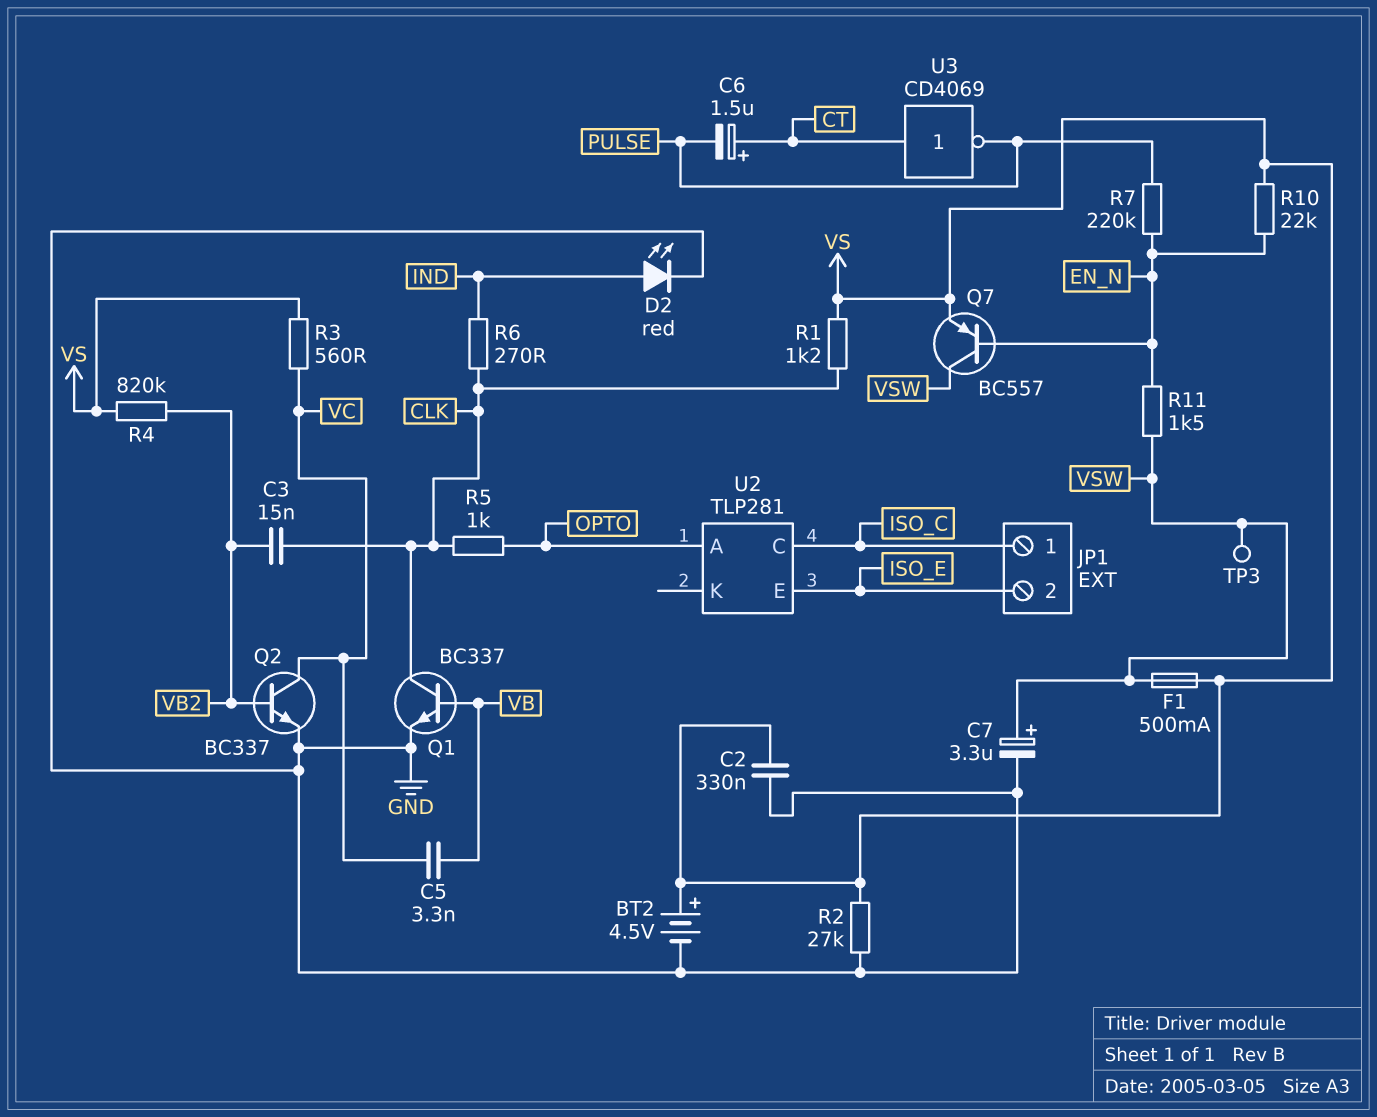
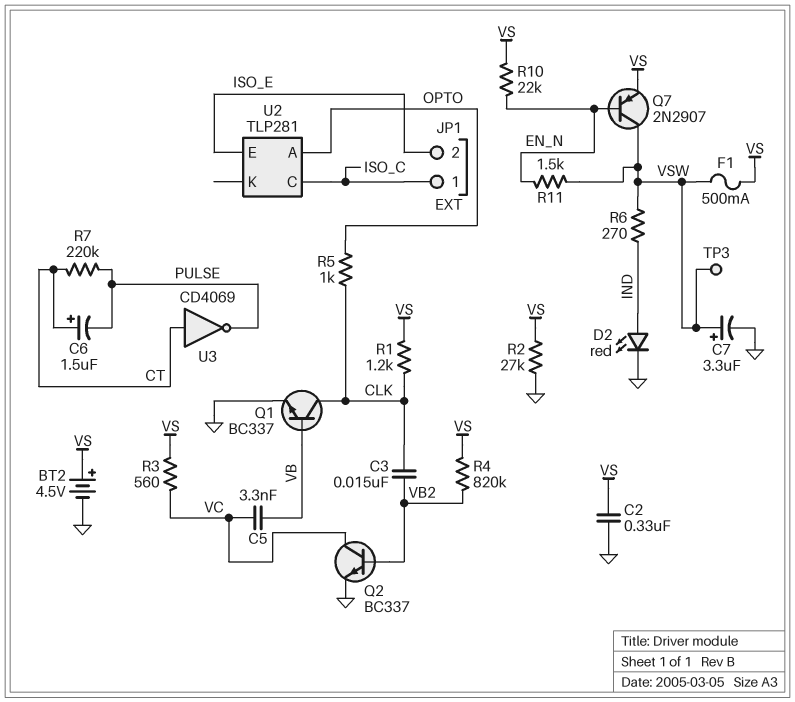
Q7: PNP BC557 (B EN_N, C VSW, E VS) -> PNP 2N2907 (B EN_N, C VSW, E VS)
R6: 270 (CLK, IND) -> 270 (IND, VSW)
R7: 220k (EN_N, PULSE) -> 220k (CT, PULSE)

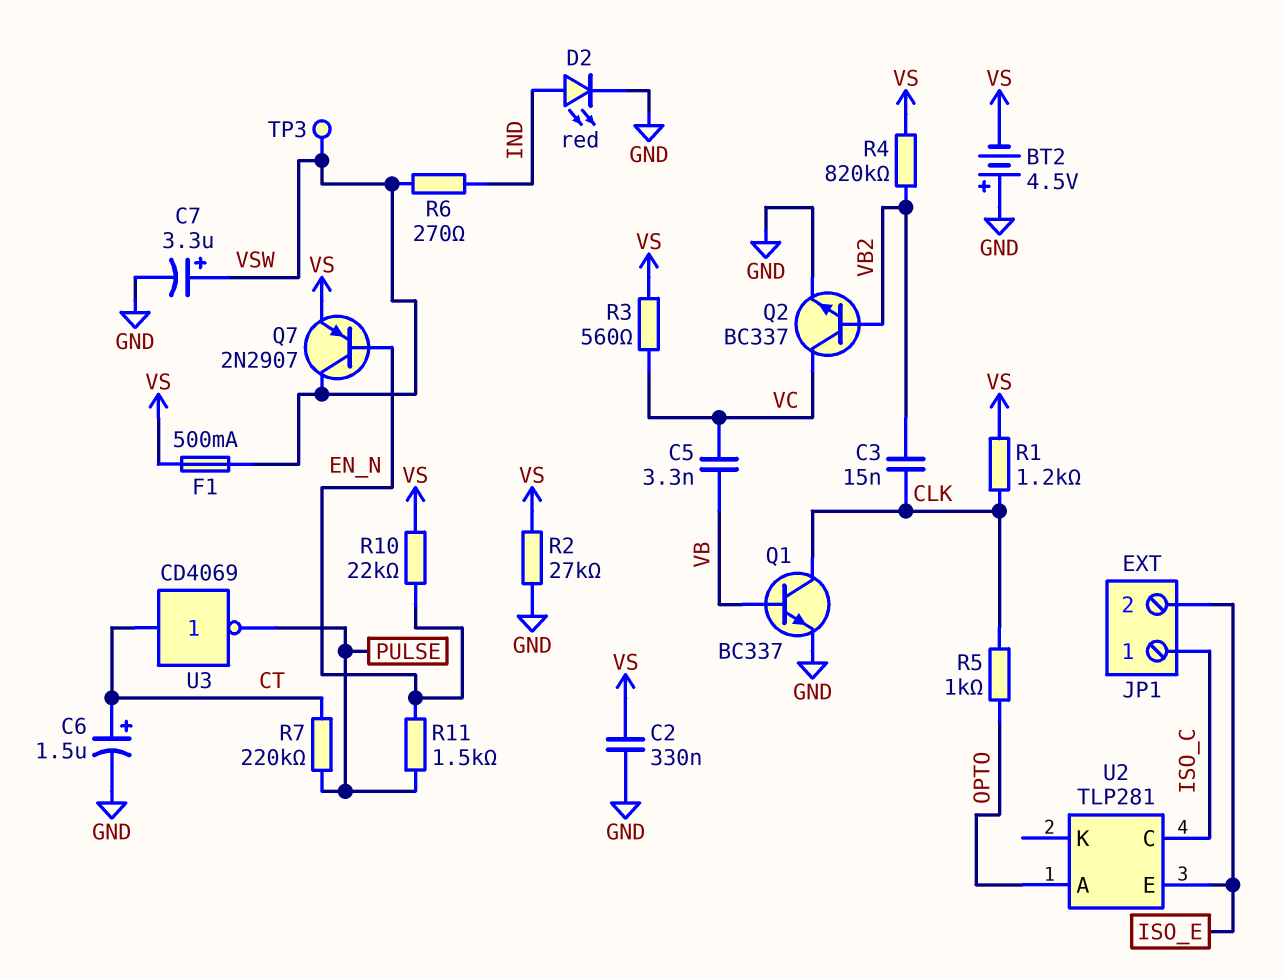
BT2: 4.5V (plus VS, minus GND) -> 4.5V (plus GND, minus VS)
C6: 1.5uF (plus CT, minus PULSE) -> 1.5uF (plus CT, minus GND)
R11: 1.5k (EN_N, VSW) -> 1.5k (EN_N, PULSE)

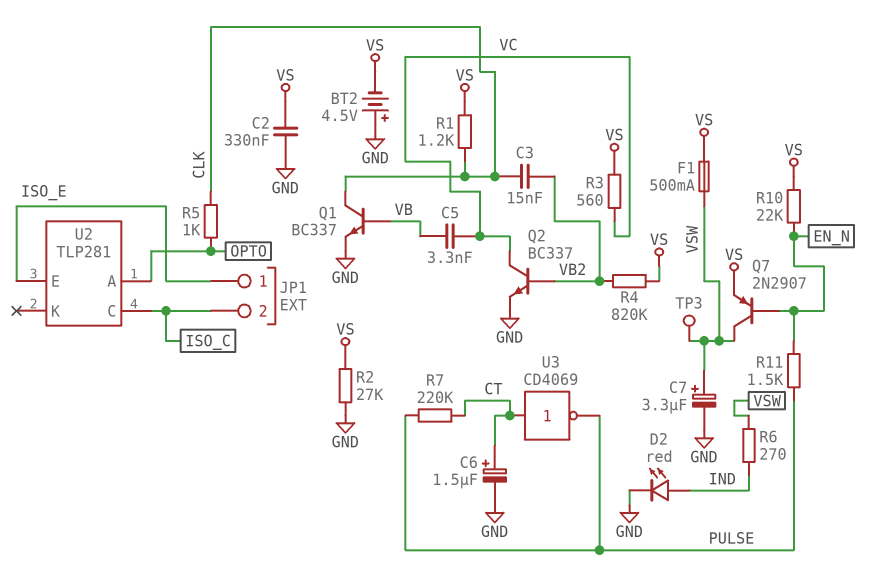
JP1 pin 1: ISO_C -> ISO_E
JP1 pin 2: ISO_E -> ISO_C

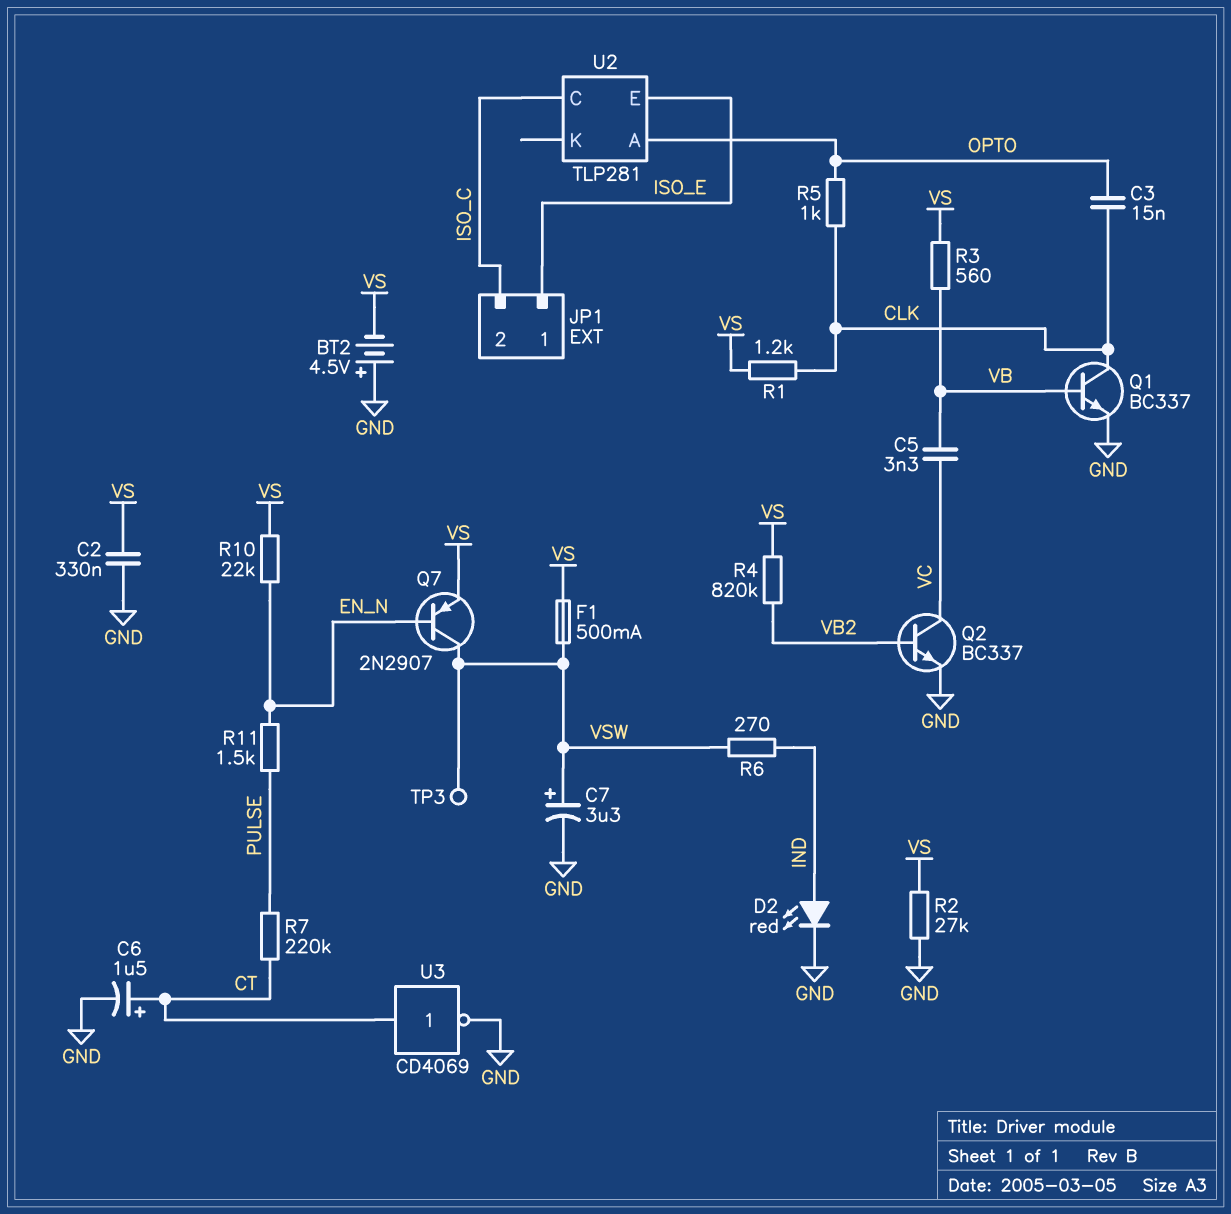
C3: 15nF (CLK, VB2) -> 15nF (CLK, OPTO)
R3: 560 (VC, VS) -> 560 (VB, VS)
U3: NOT CD4069 (in CT, out PULSE) -> NOT CD4069 (in CT, out GND)

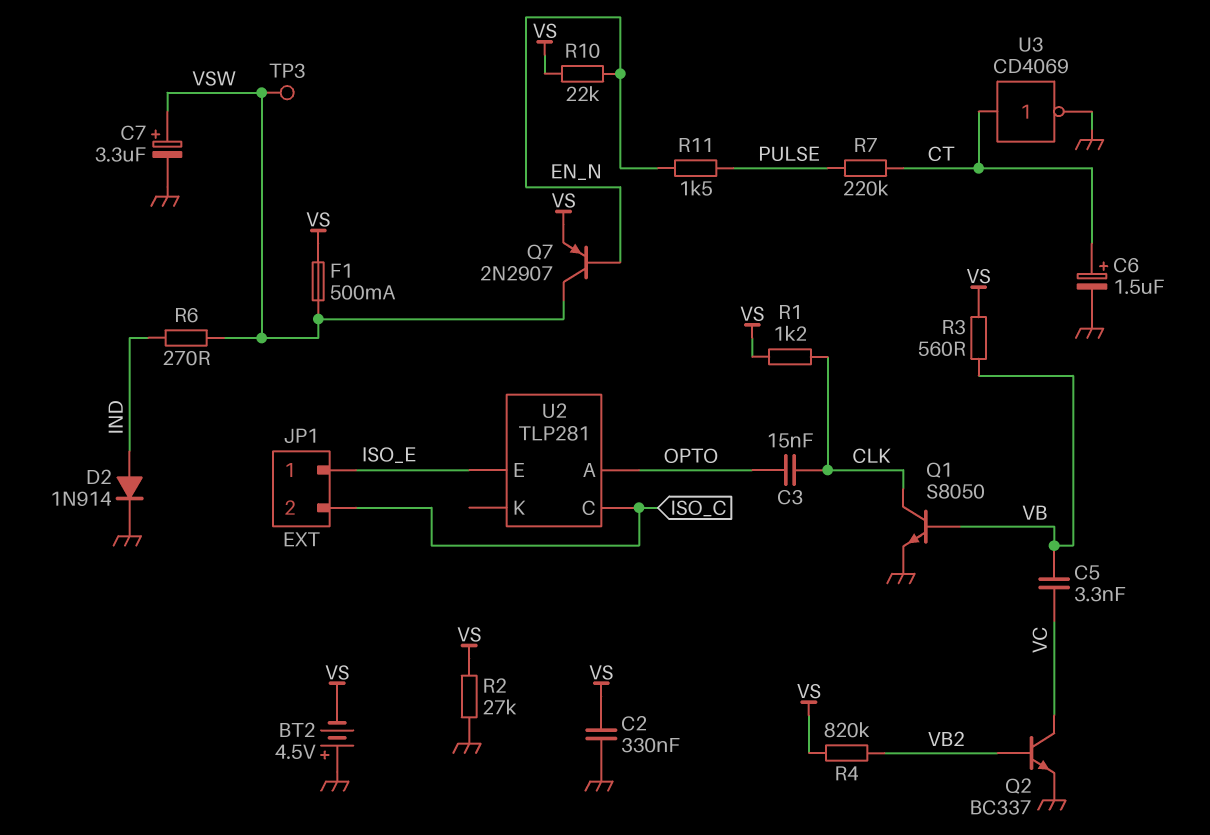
D2: LED red (A IND, K GND) -> diode 1N914 (A IND, K GND)
Q1: NPN BC337 (B VB, C CLK, E GND) -> NPN S8050 (B VB, C CLK, E GND)
R5: 1k (CLK, OPTO) -> none

